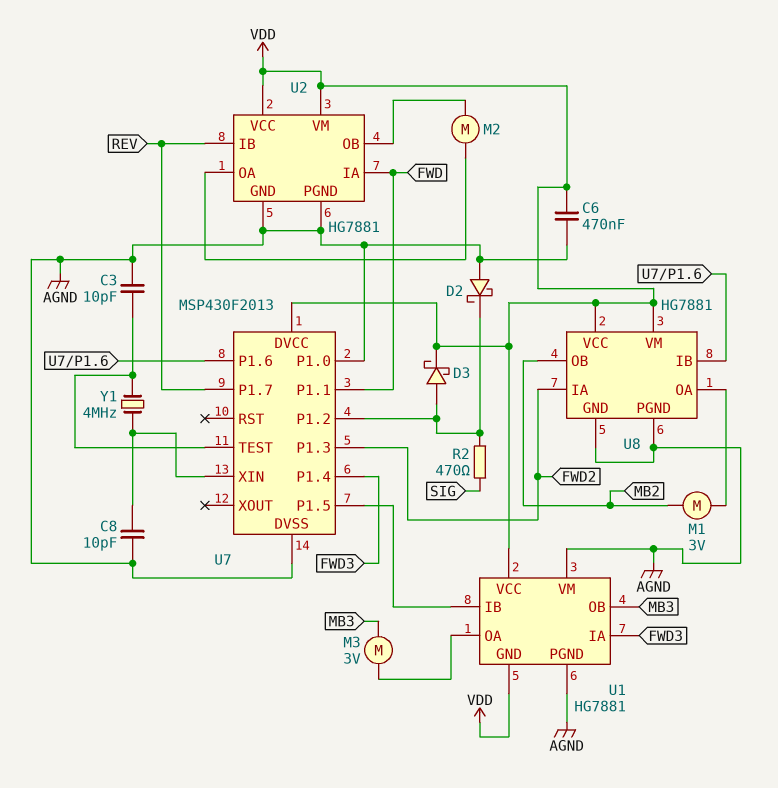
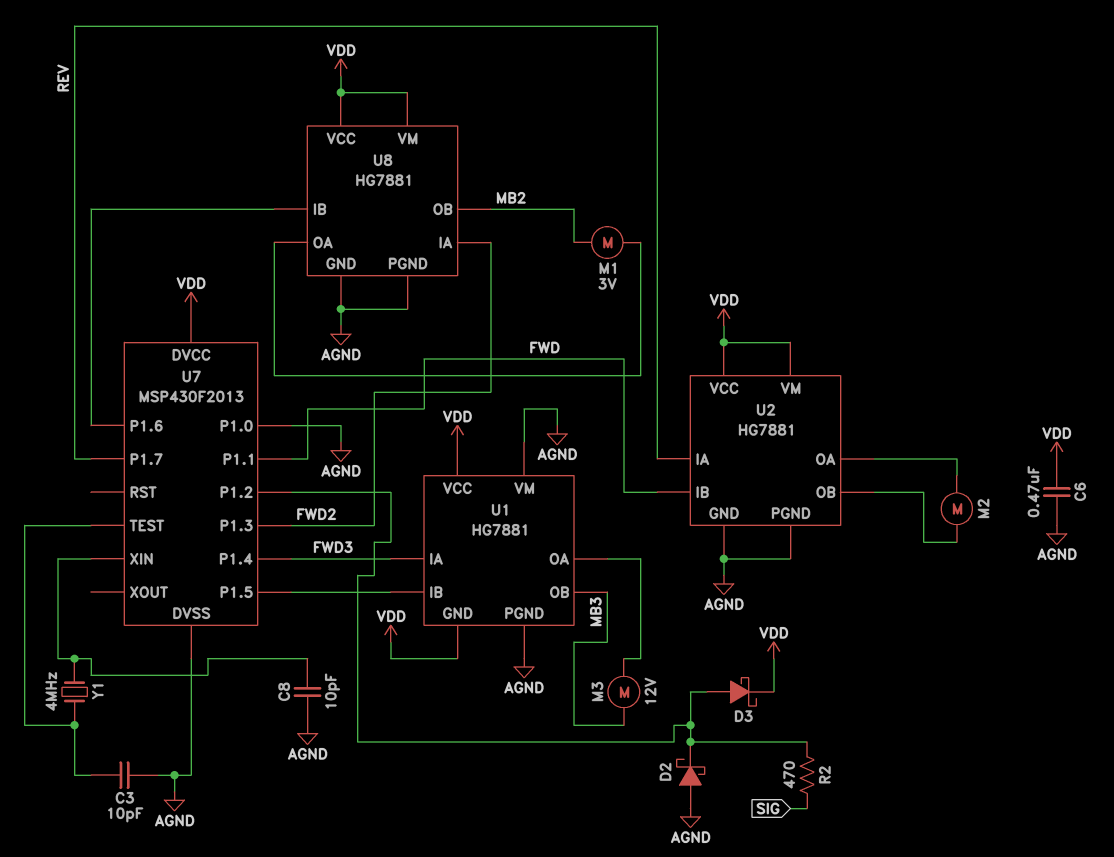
M3: motor 3V (MB3, U1/OA) -> motor 12V (MB3, U1/OA)
U2 pin IA: FWD -> REV
U2 pin IB: REV -> FWD

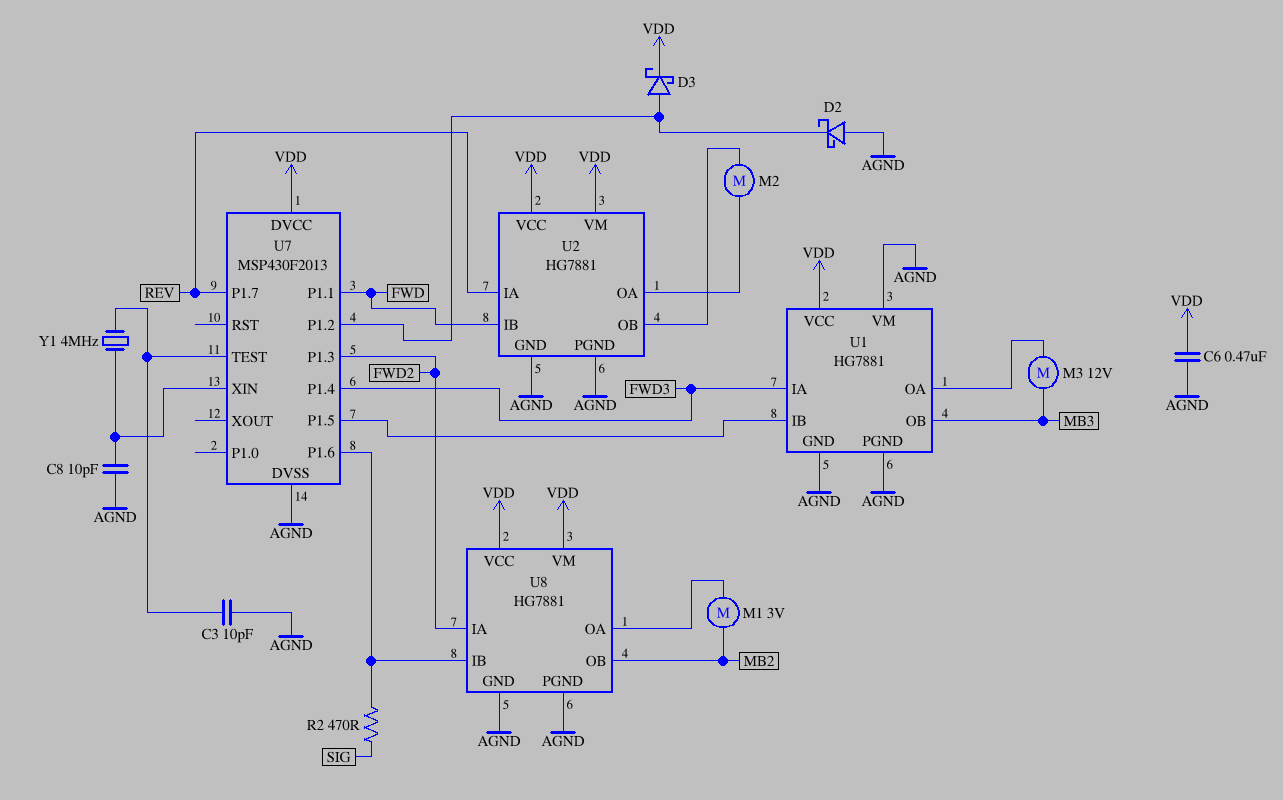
R2: 470 (SIG, U7/P1.2) -> 470 (SIG, U7/P1.6)
U1 pin GND: VDD -> AGND
U7 pin P1.0: AGND -> none

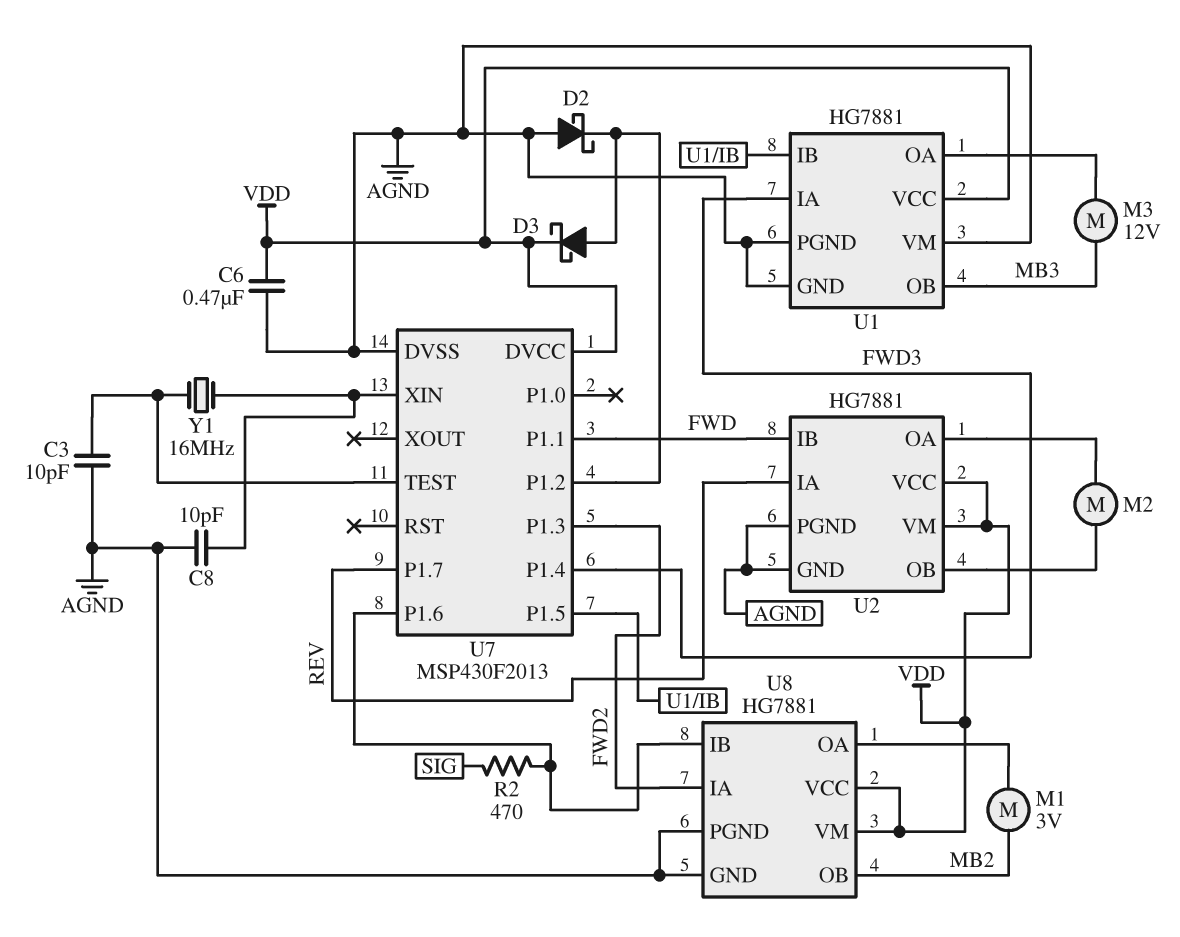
Y1: 4MHz (U7/TEST, U7/XIN) -> 16MHz (U7/TEST, U7/XIN)

